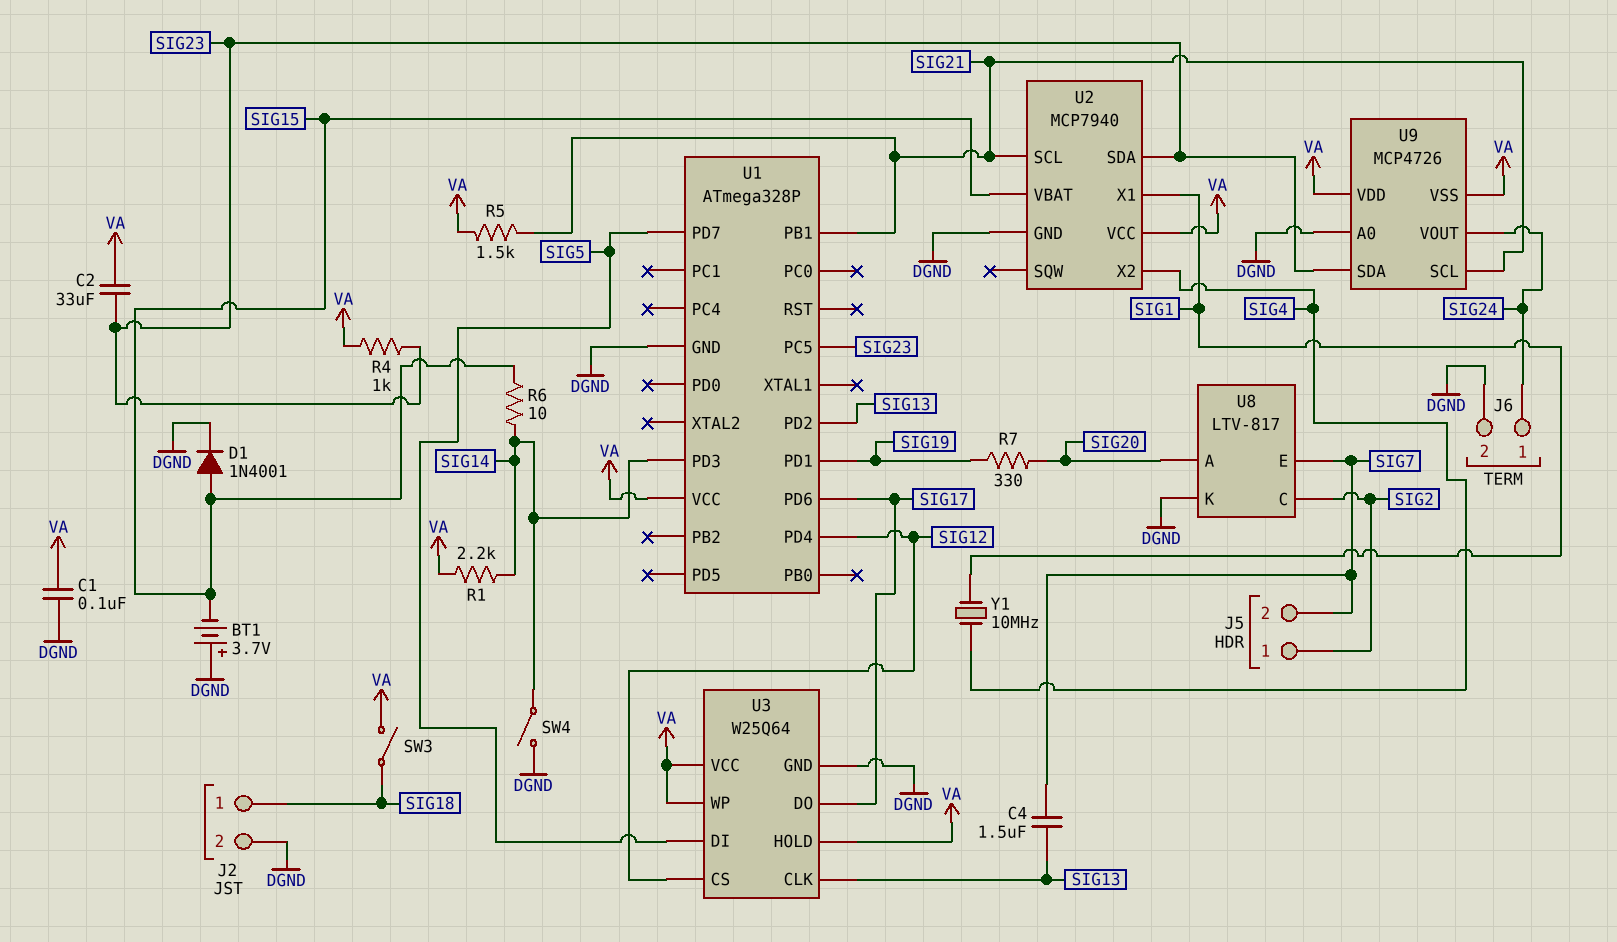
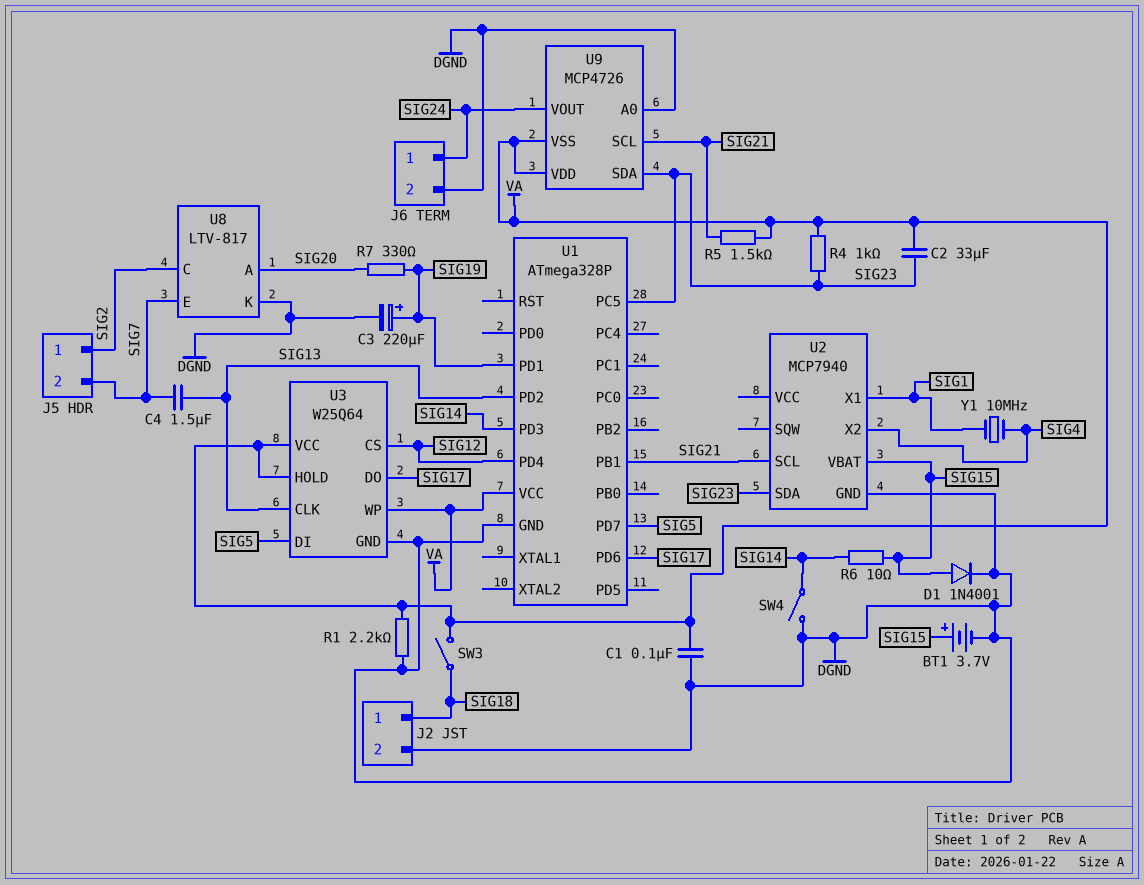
BT1: 3.7V (plus DGND, minus SIG15) -> 3.7V (plus SIG15, minus DGND)
C3: none -> 220uF (plus SIG19, minus DGND)
R1: 2.2k (SIG14, VA) -> 2.2k (DGND, VA)
U2 pin VCC: VA -> none

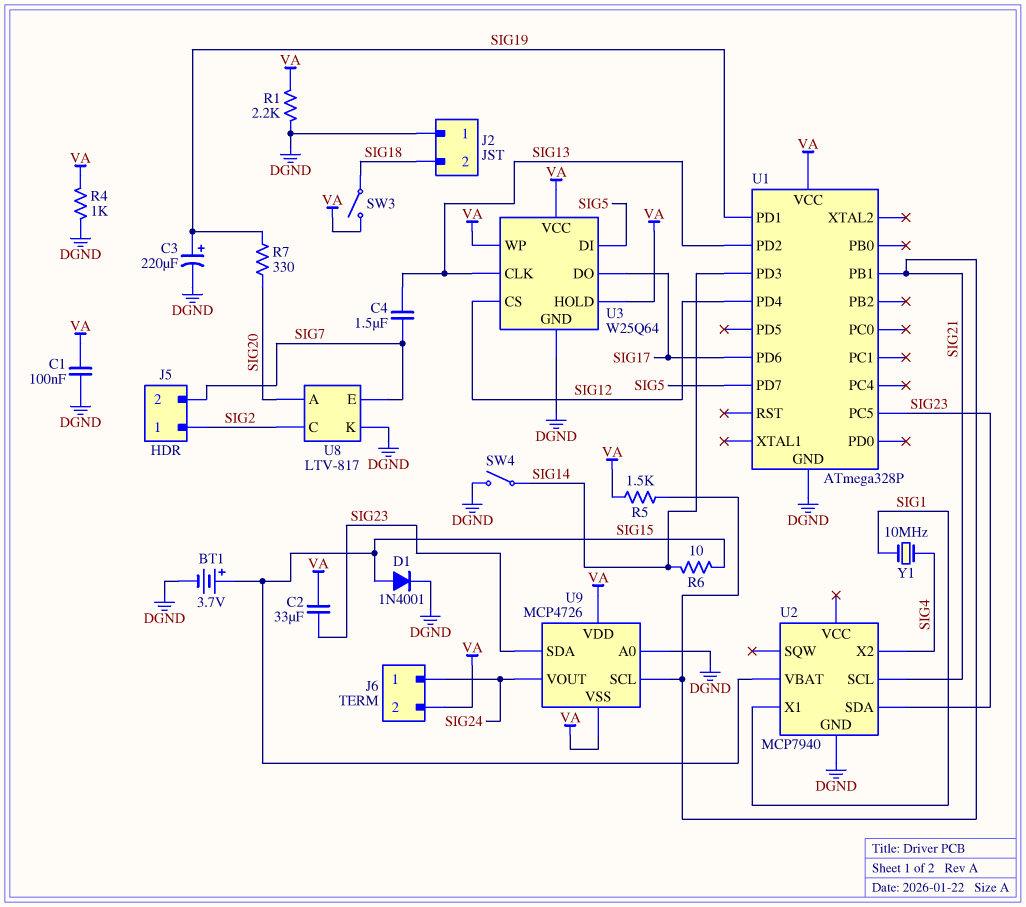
J2 pin 1: SIG18 -> DGND
J2 pin 2: DGND -> SIG18
J6 pin 2: DGND -> VA
R4: 1k (SIG23, VA) -> 1k (DGND, VA)

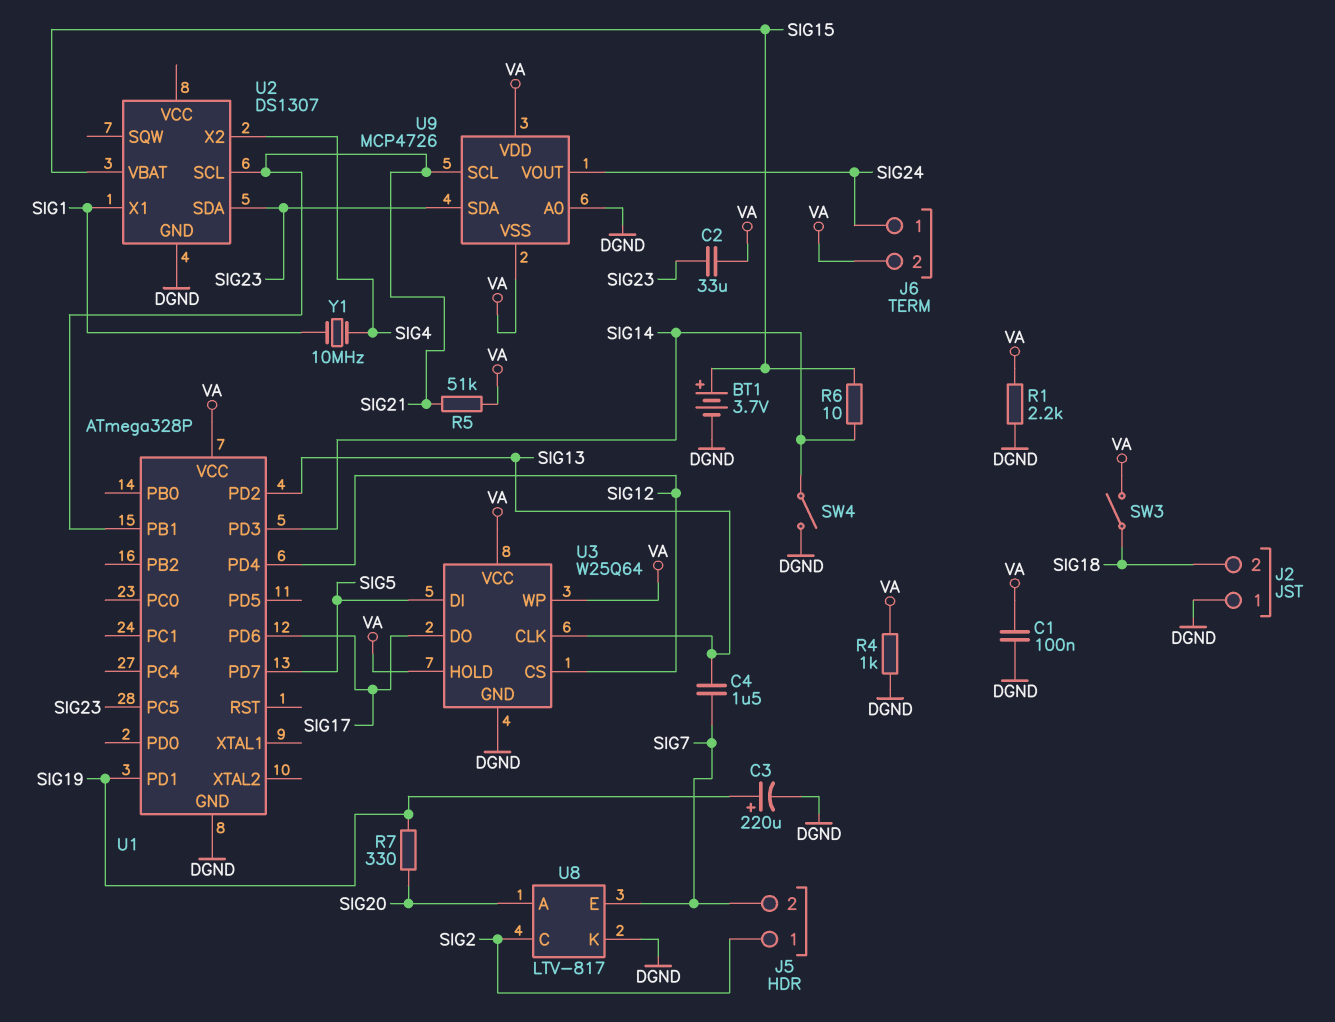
D1: diode 1N4001 (A SIG15, K DGND) -> none
R5: 1.5k (SIG21, VA) -> 51k (SIG21, VA)
U2: MCP7940 -> DS1307

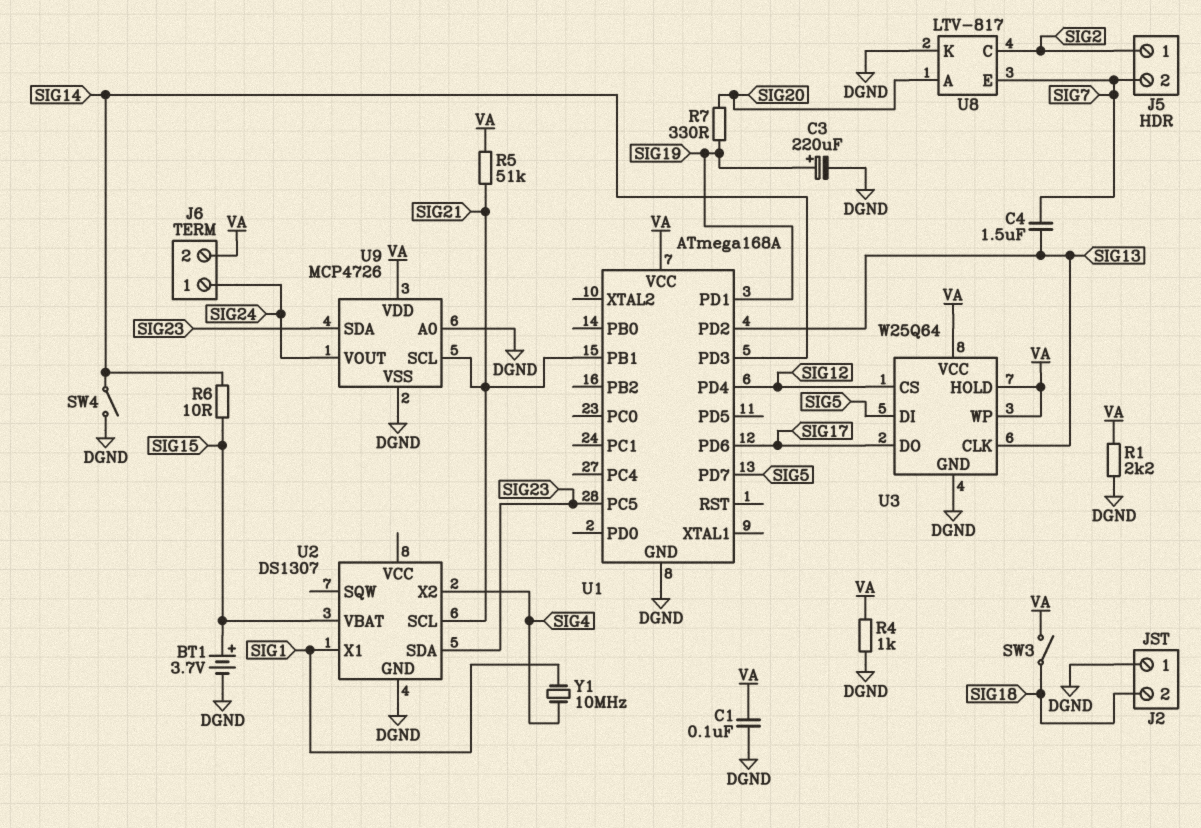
C2: 33uF (SIG23, VA) -> none
U1: ATmega328P -> ATmega168A
U9 pin VSS: VA -> DGND

